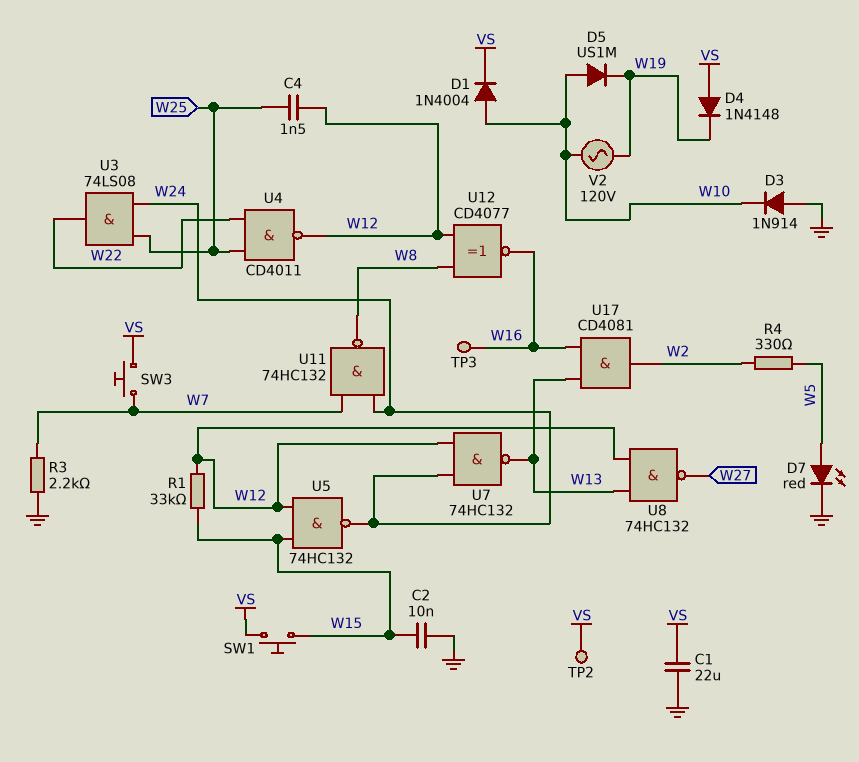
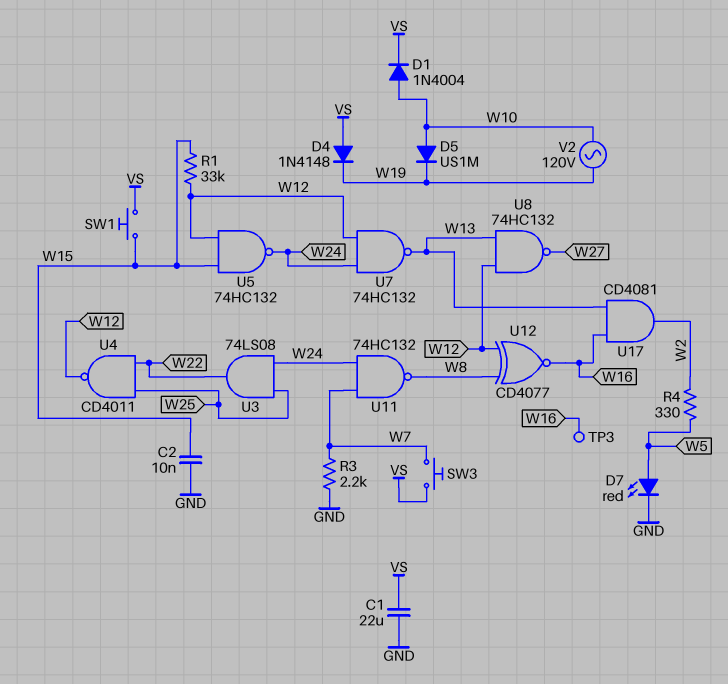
C4: 1.5nF (W12, W25) -> none
D3: diode 1N914 (A GND, K W10) -> none
TP2: test point (VS) -> none

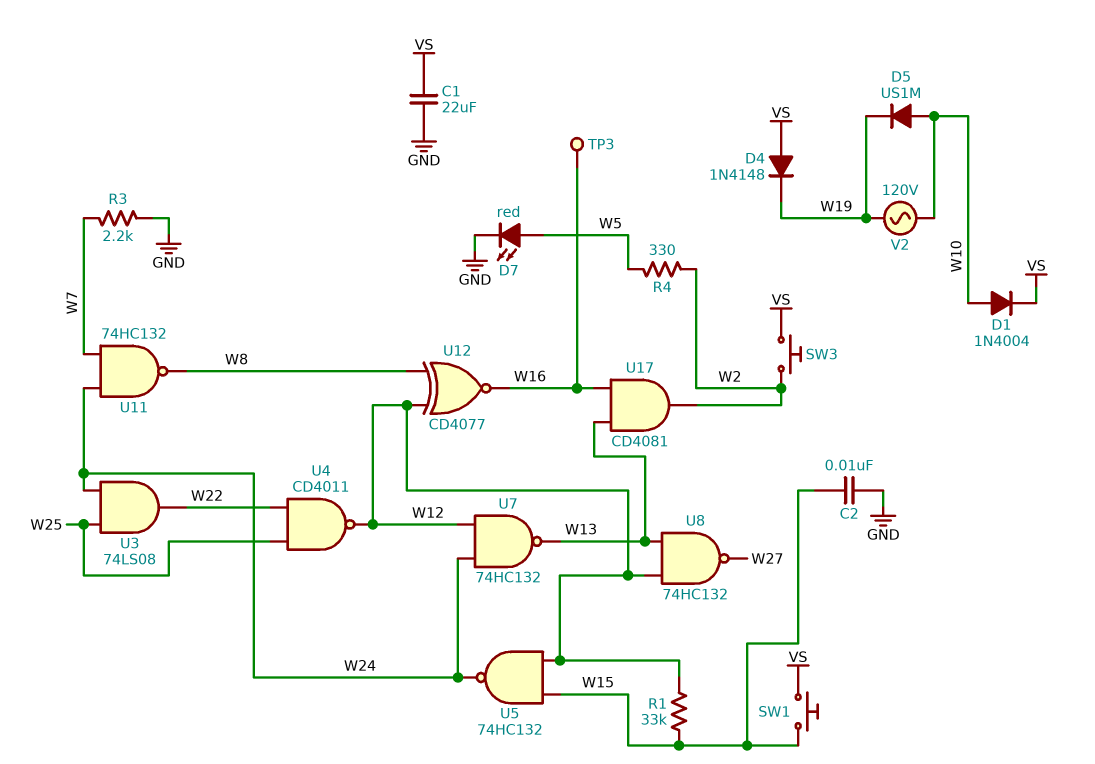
SW3: button (VS, W7) -> button (VS, W2)

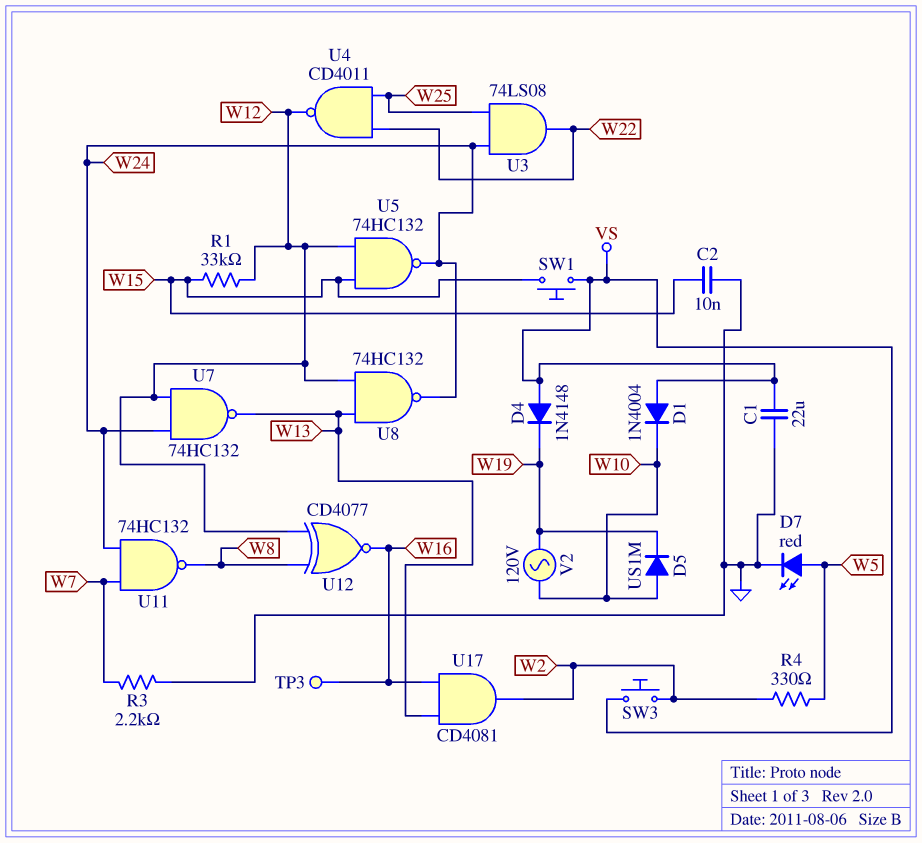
D1: diode 1N4004 (A W10, K VS) -> diode 1N4004 (A VS, K W10)
U8: NAND 74HC132 (in W12, in W13, out W27) -> NAND 74HC132 (in W12, in W13, out W24)

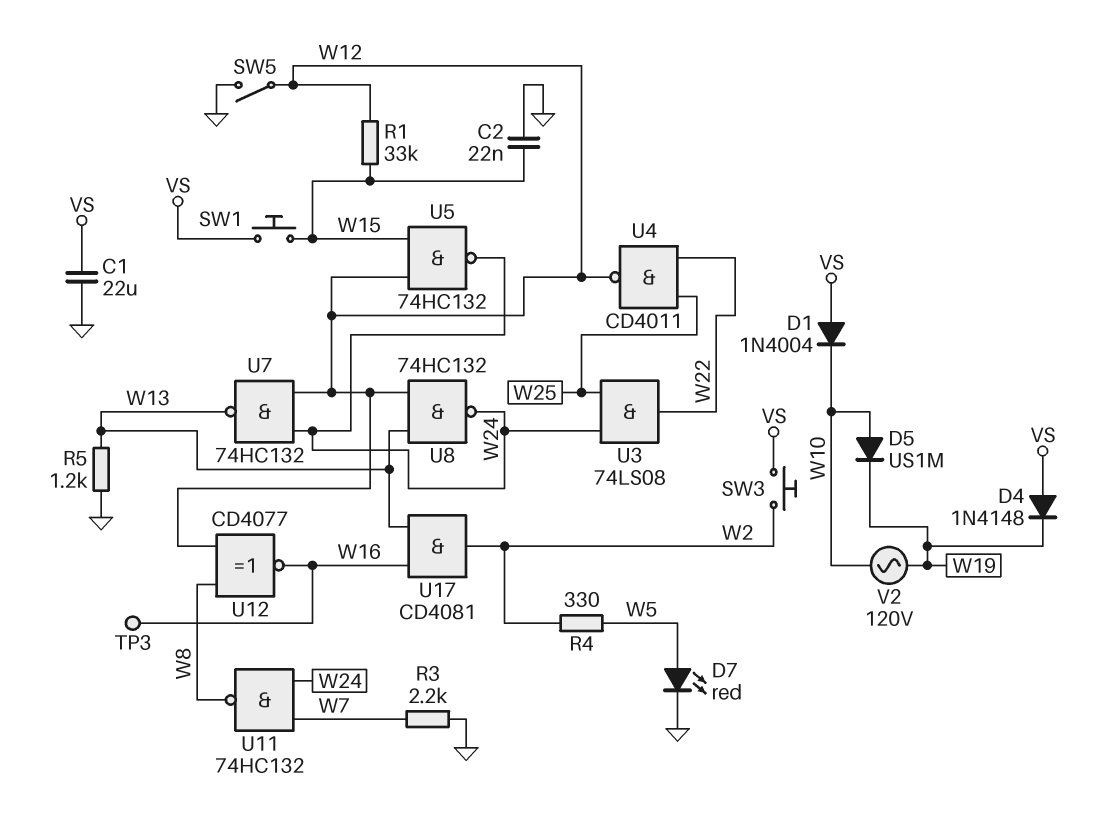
C2: 10nF (GND, W15) -> 22nF (GND, W15)
R5: none -> 1.2k (GND, W13)
SW5: none -> switch (GND, W12)

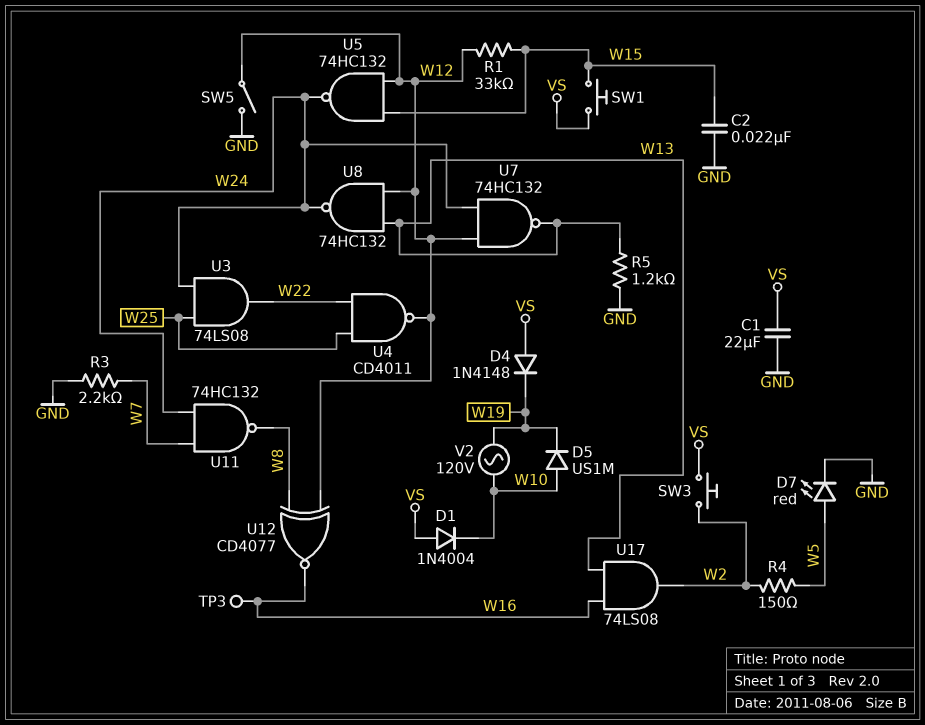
R4: 330 (W2, W5) -> 150 (W2, W5)
U17: AND CD4081 (in W13, in W16, out W2) -> AND 74LS08 (in W13, in W16, out W2)

